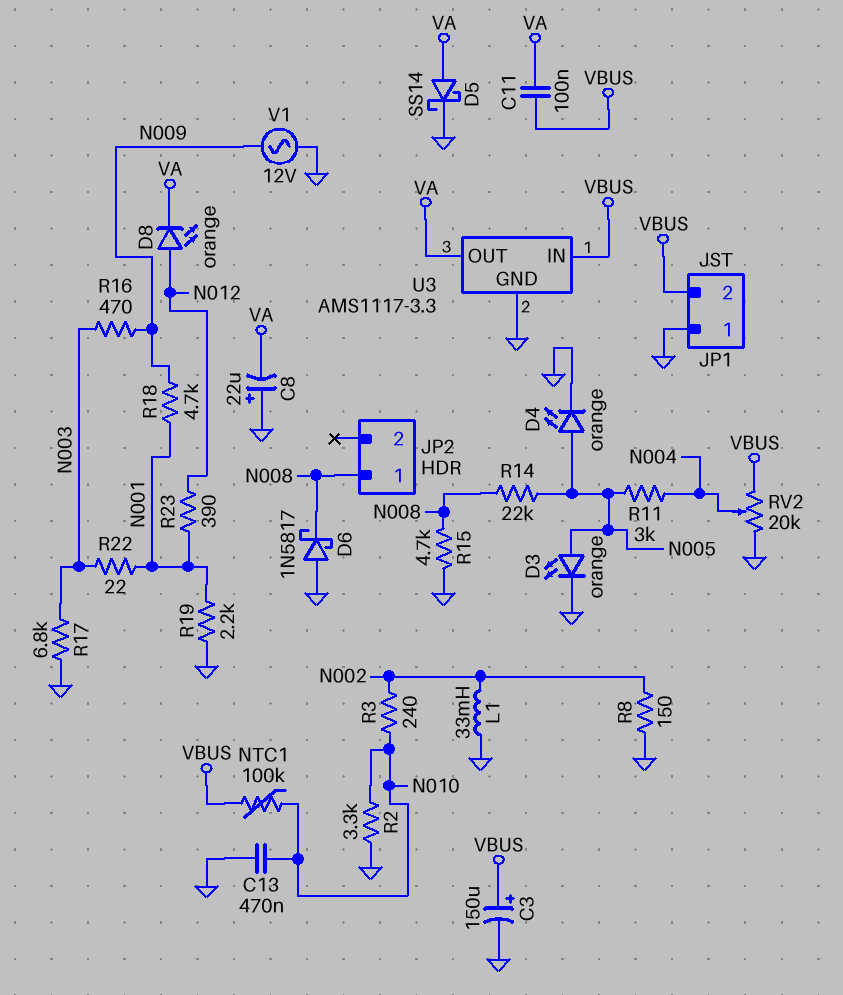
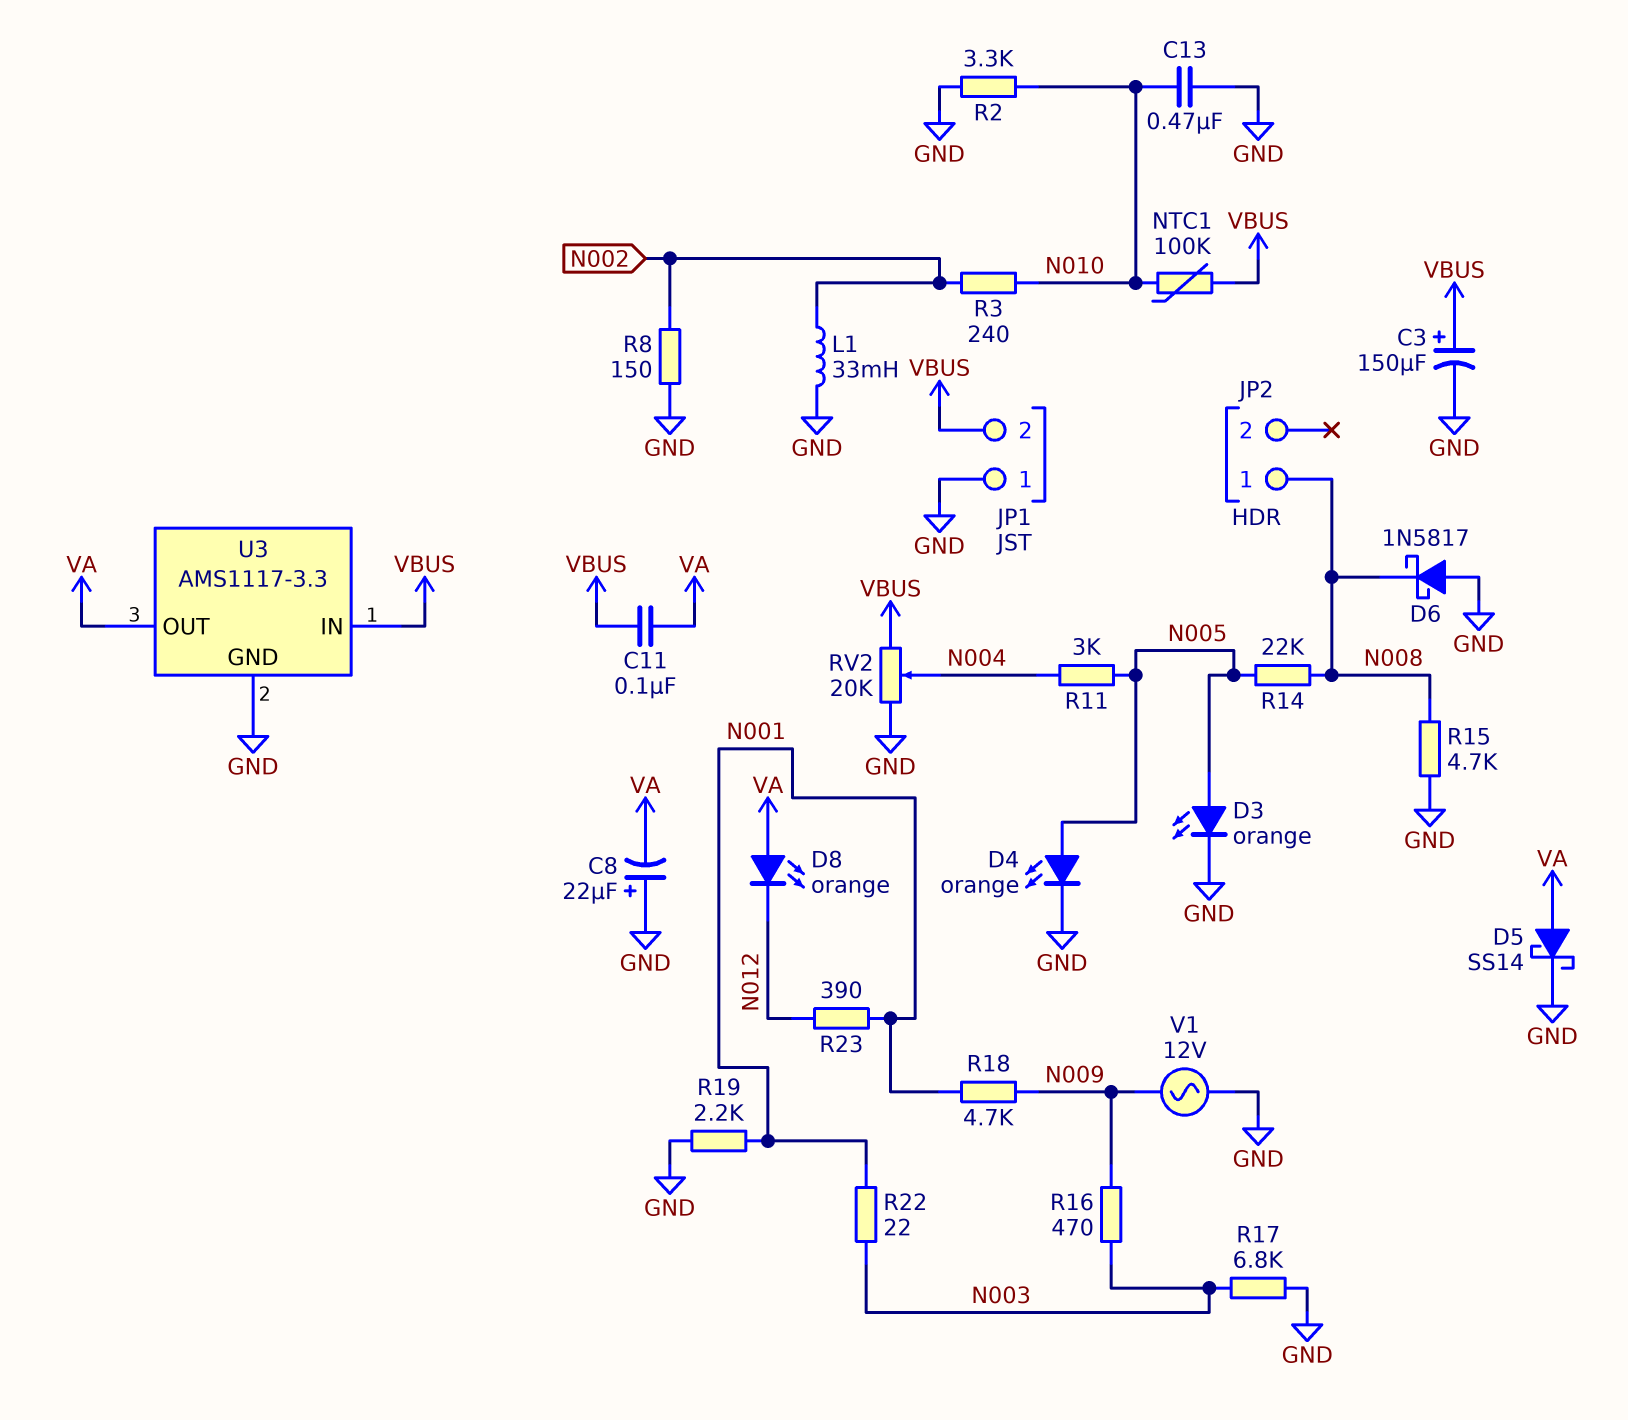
D8: LED orange (A N012, K VA) -> LED orange (A VA, K N012)

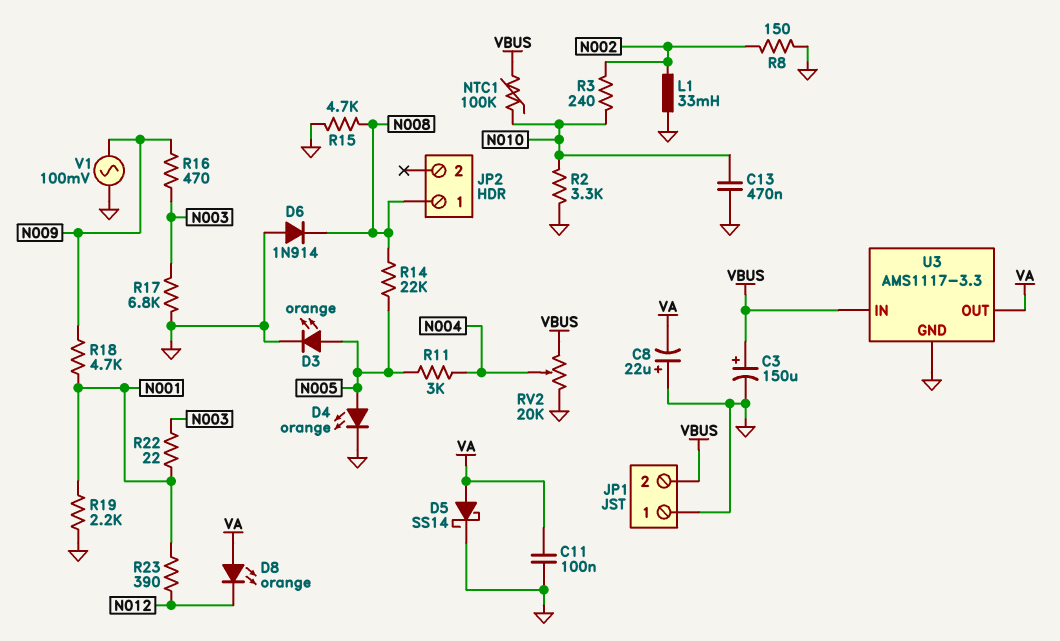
C11: 100nF (VA, VBUS) -> 100nF (GND, VA)
D6: schottky 1N5817 (A GND, K N008) -> diode 1N914 (A GND, K N008)
V1: AC 12V (GND, N009) -> AC 100mV (GND, N009)

